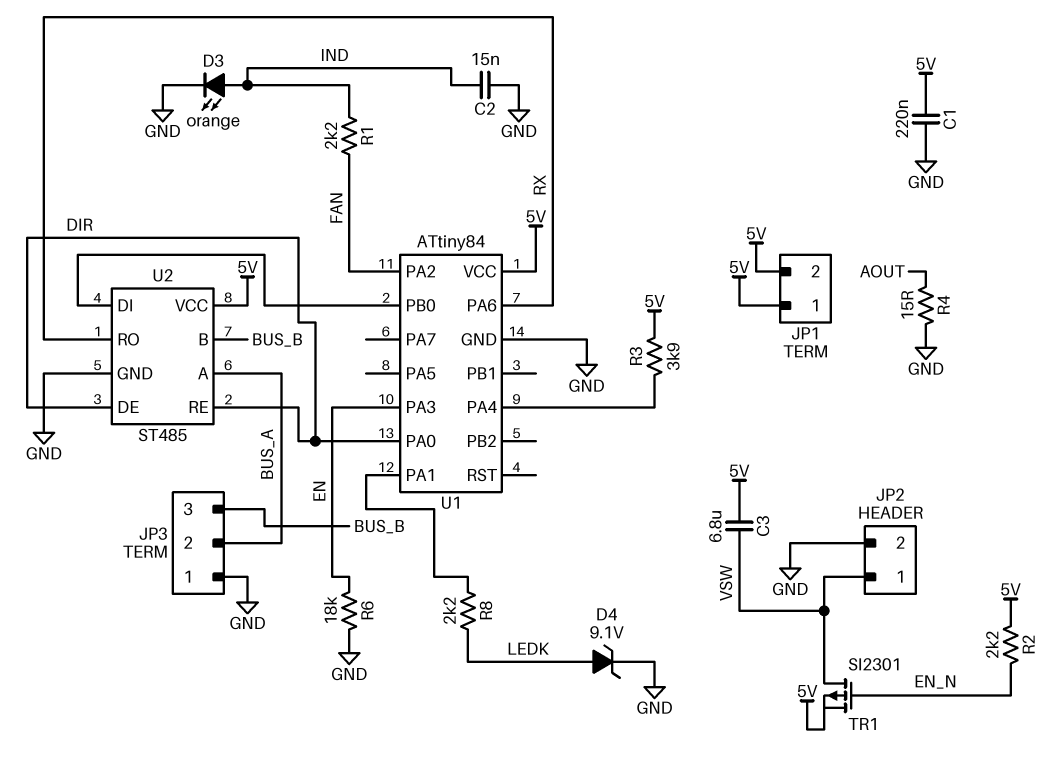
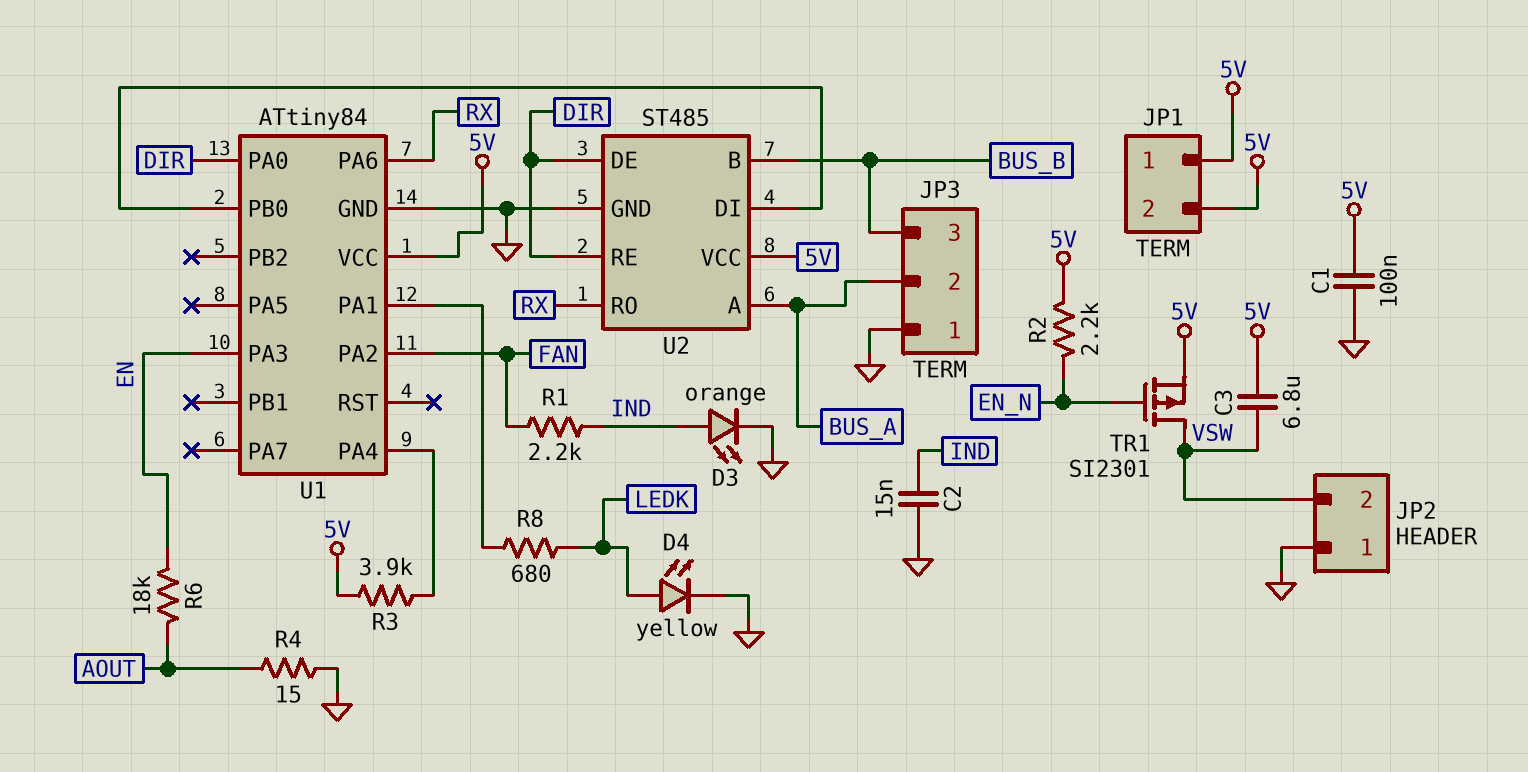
C1: 220nF (5V, GND) -> 100nF (5V, GND)
D4: zener 9.1V (A LEDK, K GND) -> LED yellow (A LEDK, K GND)
JP2 pin 1: VSW -> GND
JP2 pin 2: GND -> VSW
R6: 18k (EN, GND) -> 18k (AOUT, EN)
R8: 2.2k (LEDK, U1/PA1) -> 680 (LEDK, U1/PA1)

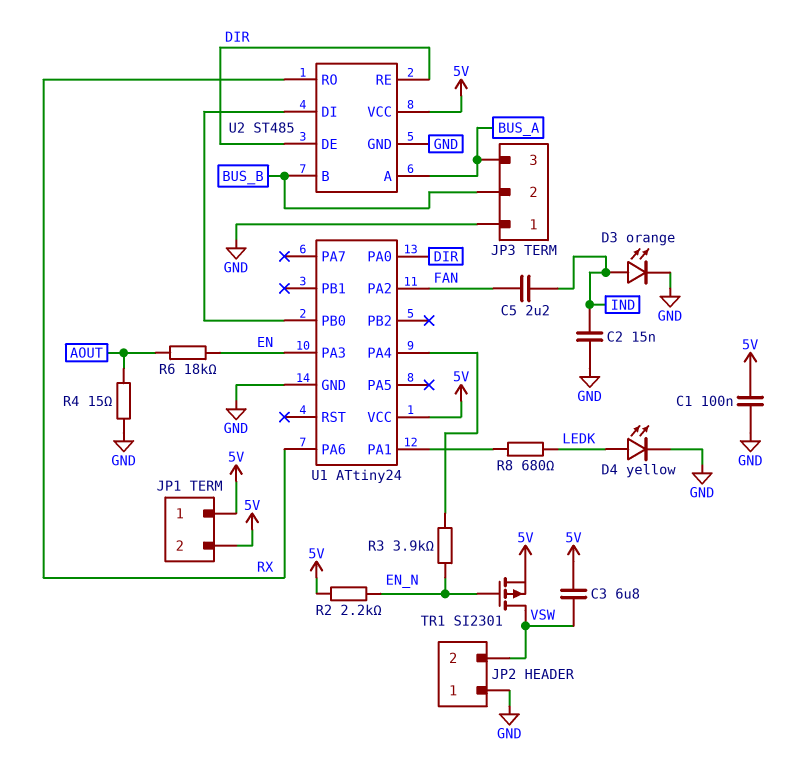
C5: none -> 2.2uF (FAN, IND)
JP3 pin 2: BUS_A -> BUS_B
JP3 pin 3: BUS_B -> BUS_A
R1: 2.2k (FAN, IND) -> none
R3: 3.9k (5V, U1/PA4) -> 3.9k (EN_N, U1/PA4)
U1: ATtiny84 -> ATtiny24

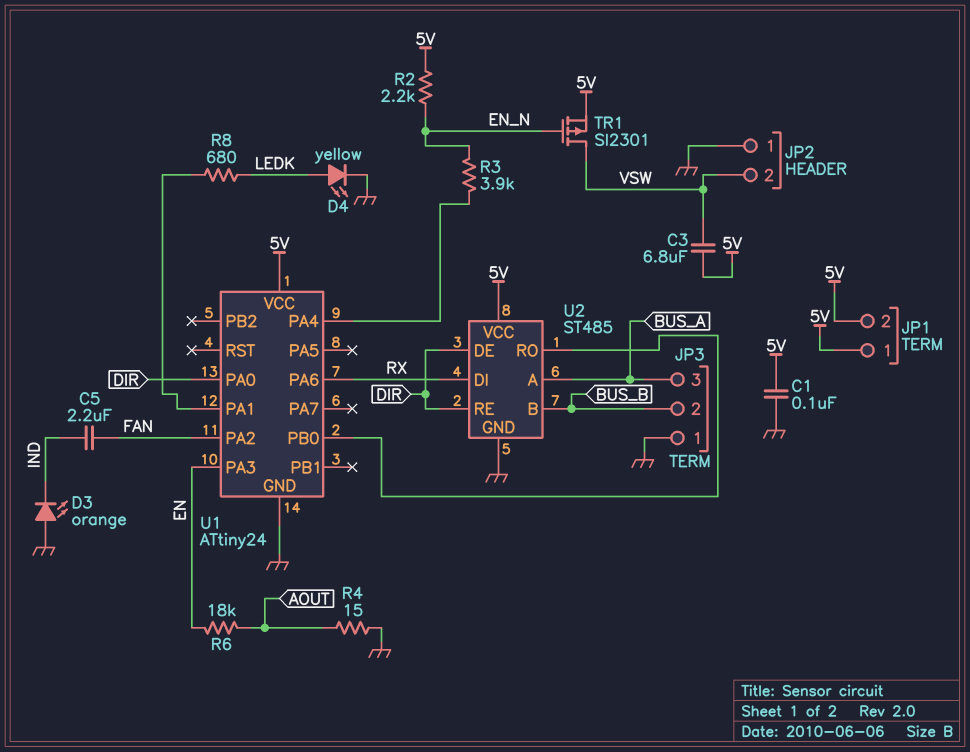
C2: 15nF (GND, IND) -> none
D3: LED orange (A IND, K GND) -> LED orange (A GND, K IND)
U2 pin DI: U1/PB0 -> RX
U2 pin RO: RX -> U1/PB0

